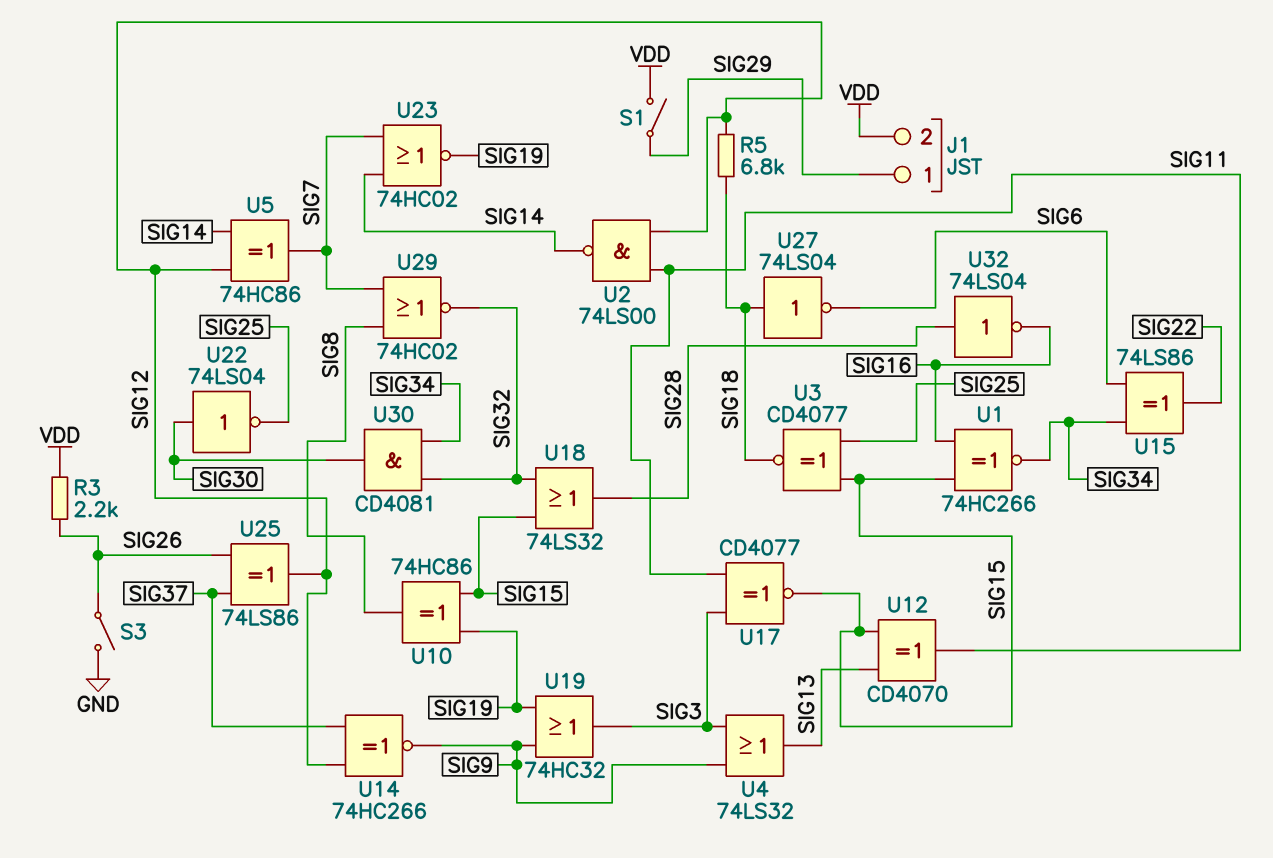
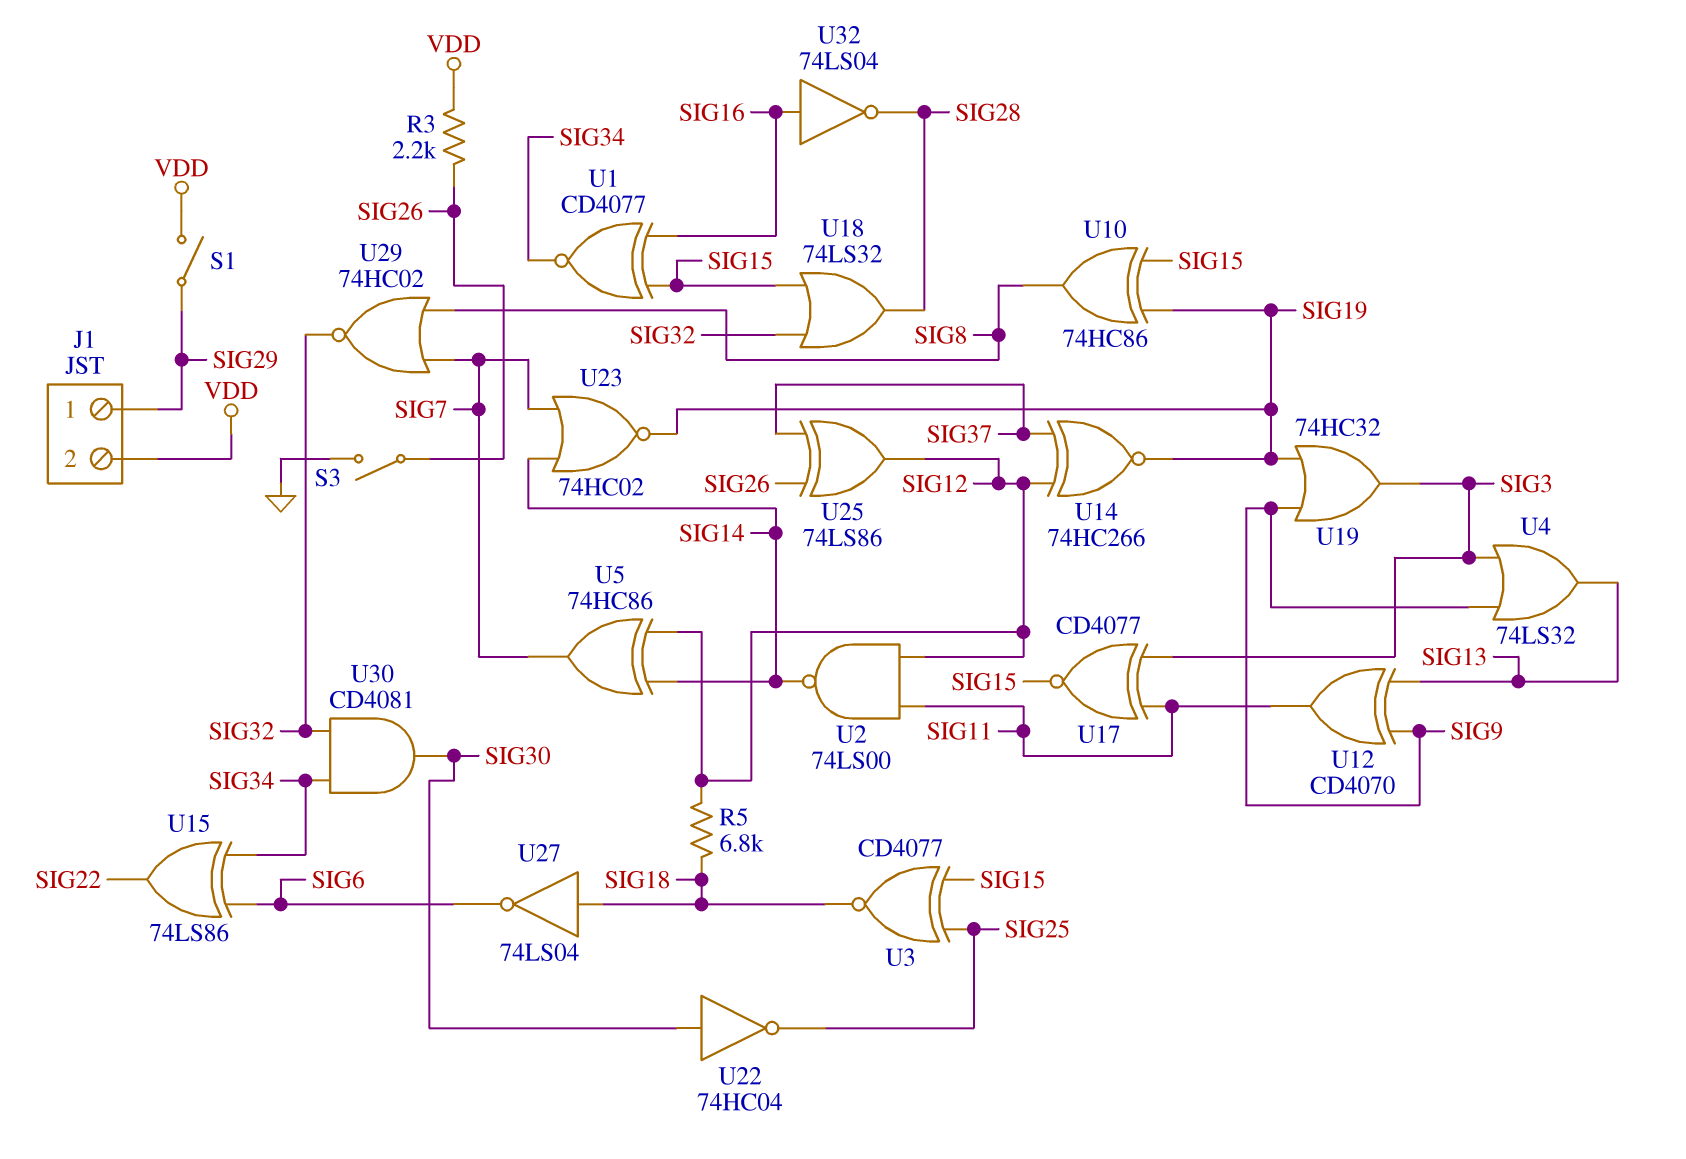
U1: XNOR 74HC266 (in SIG15, in SIG16, out SIG34) -> XNOR CD4077 (in SIG15, in SIG16, out SIG34)
U12: XOR CD4070 (in SIG13, in SIG15, out SIG11) -> XOR CD4070 (in SIG9, in SIG13, out SIG11)
U14: XNOR 74HC266 (in SIG12, in SIG37, out SIG9) -> XNOR 74HC266 (in SIG12, in SIG37, out SIG19)
U22: NOT 74LS04 (in SIG30, out SIG25) -> NOT 74HC04 (in SIG30, out SIG25)
U32: NOT 74LS04 (in SIG28, out SIG16) -> NOT 74LS04 (in SIG16, out SIG28)

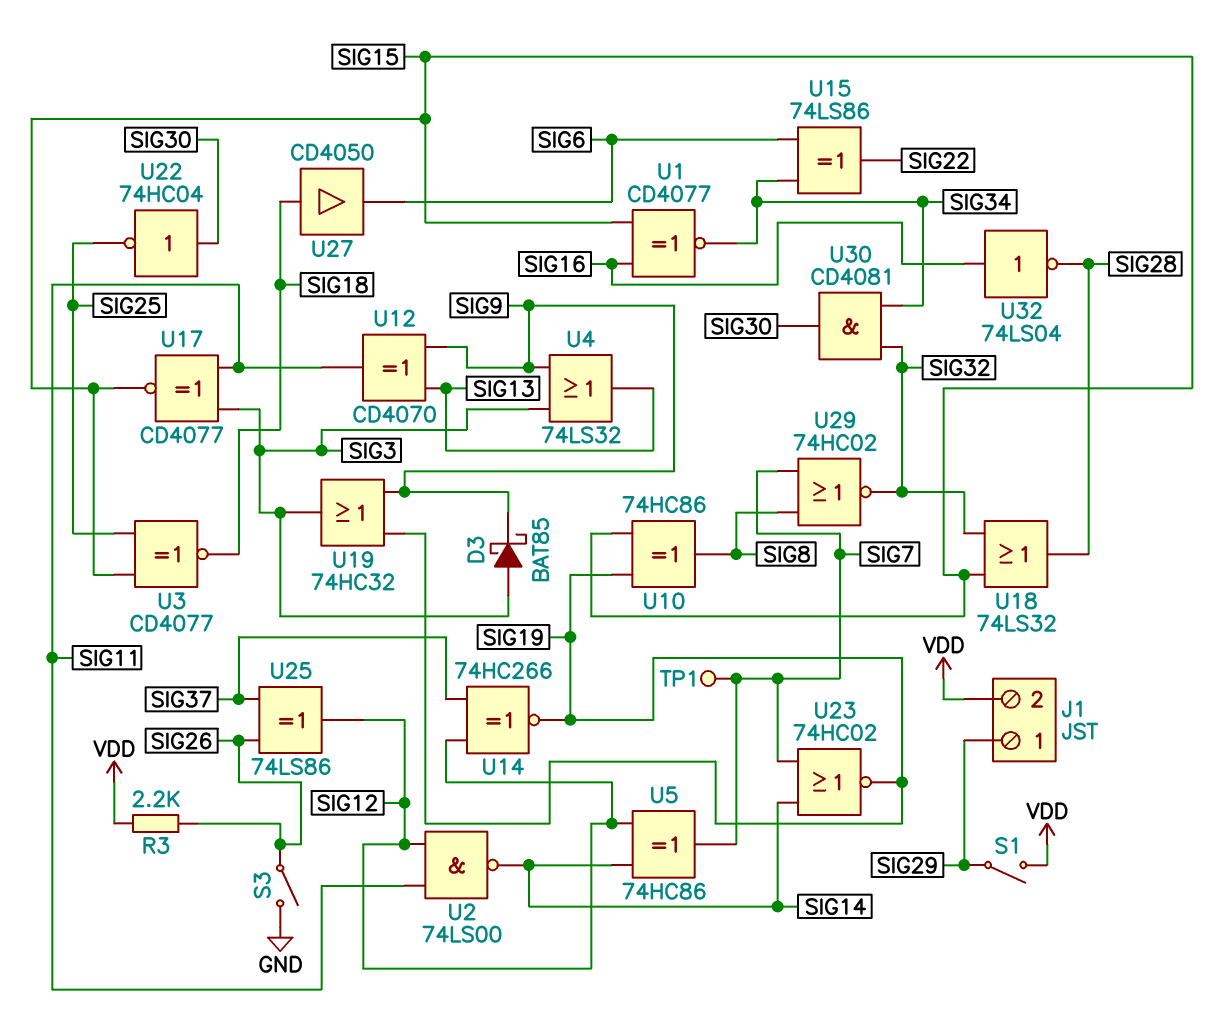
D3: none -> schottky BAT85 (A SIG3, K SIG9)
R5: 6.8k (SIG12, SIG18) -> none
TP1: none -> test point (SIG7)
U27: NOT 74LS04 (in SIG18, out SIG6) -> buffer CD4050 (in SIG18, out SIG6)

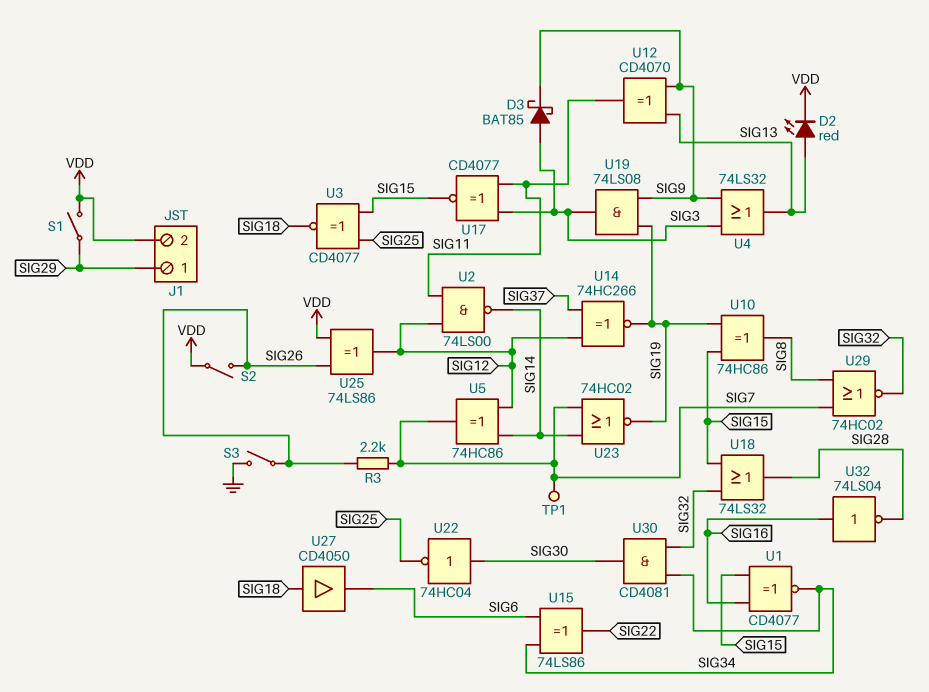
D2: none -> LED red (A SIG13, K VDD)
R3: 2.2k (SIG26, VDD) -> 2.2k (SIG7, SIG26)
S2: none -> switch (SIG26, VDD)
U19: OR 74HC32 (in SIG9, in SIG19, out SIG3) -> AND 74LS08 (in SIG9, in SIG19, out SIG3)
U25: XOR 74LS86 (in SIG26, in SIG37, out SIG12) -> XOR 74LS86 (in SIG26, in VDD, out SIG12)

